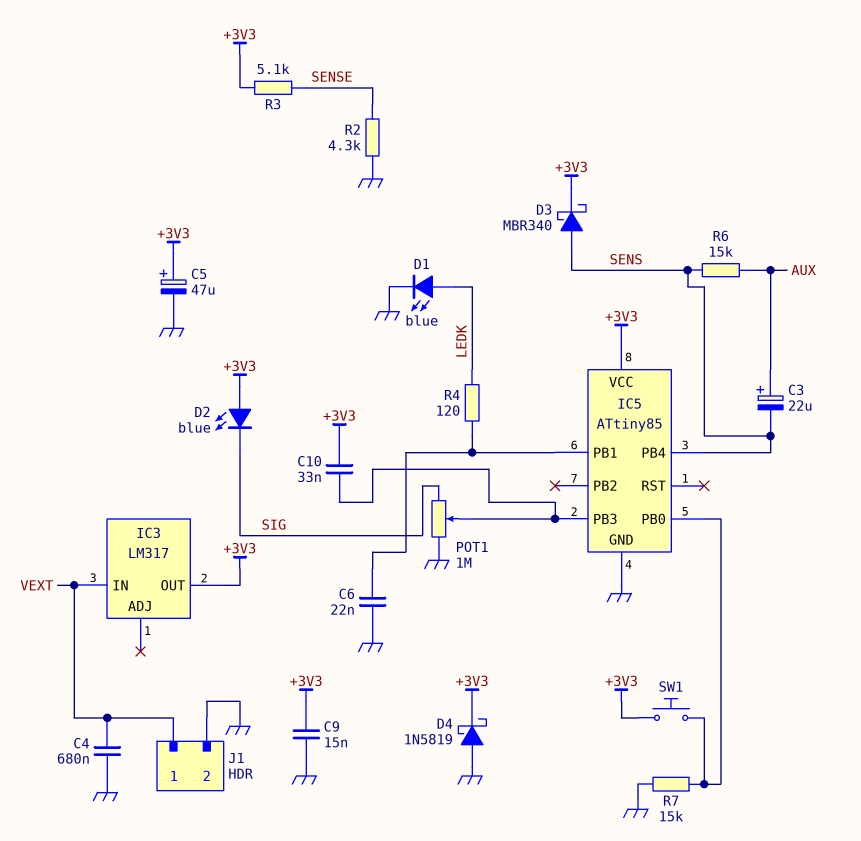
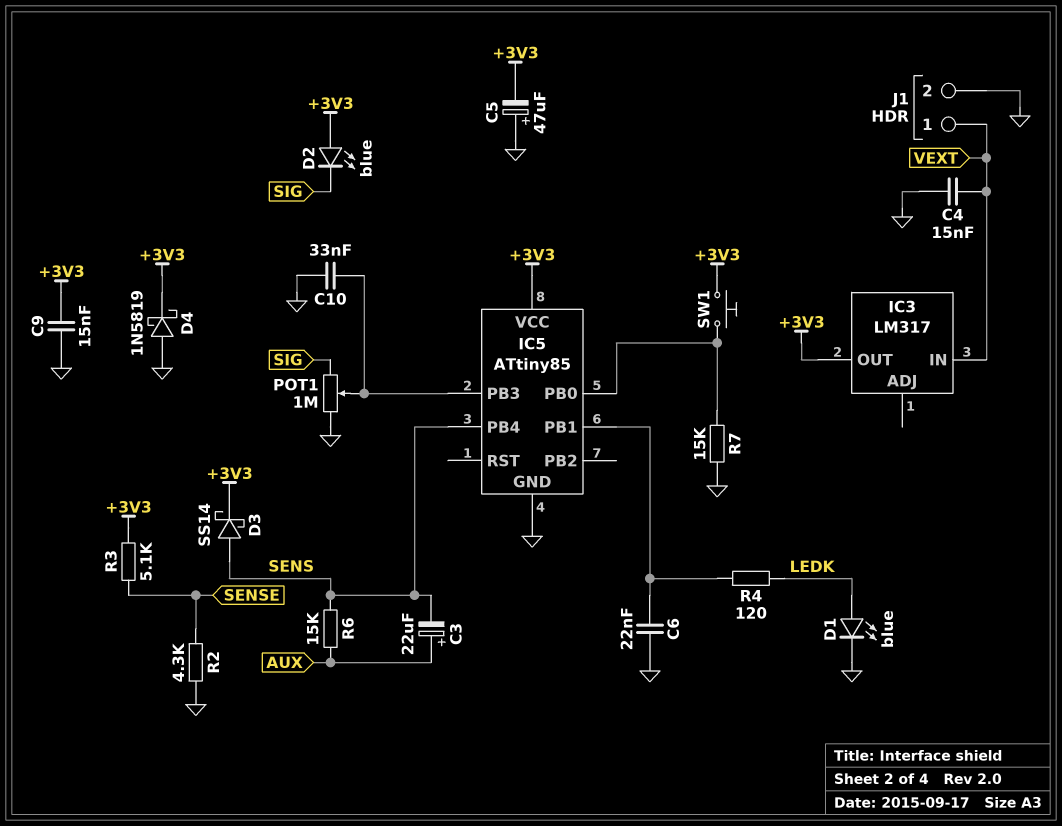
C4: 680nF (GND, VEXT) -> 15nF (GND, VEXT)
C5: 47uF (plus +3V3, minus GND) -> 47uF (plus GND, minus +3V3)
C10: 33nF (+3V3, IC5/PB3) -> 33nF (GND, IC5/PB3)
D3: schottky MBR340 (A SENS, K +3V3) -> schottky SS14 (A SENS, K +3V3)

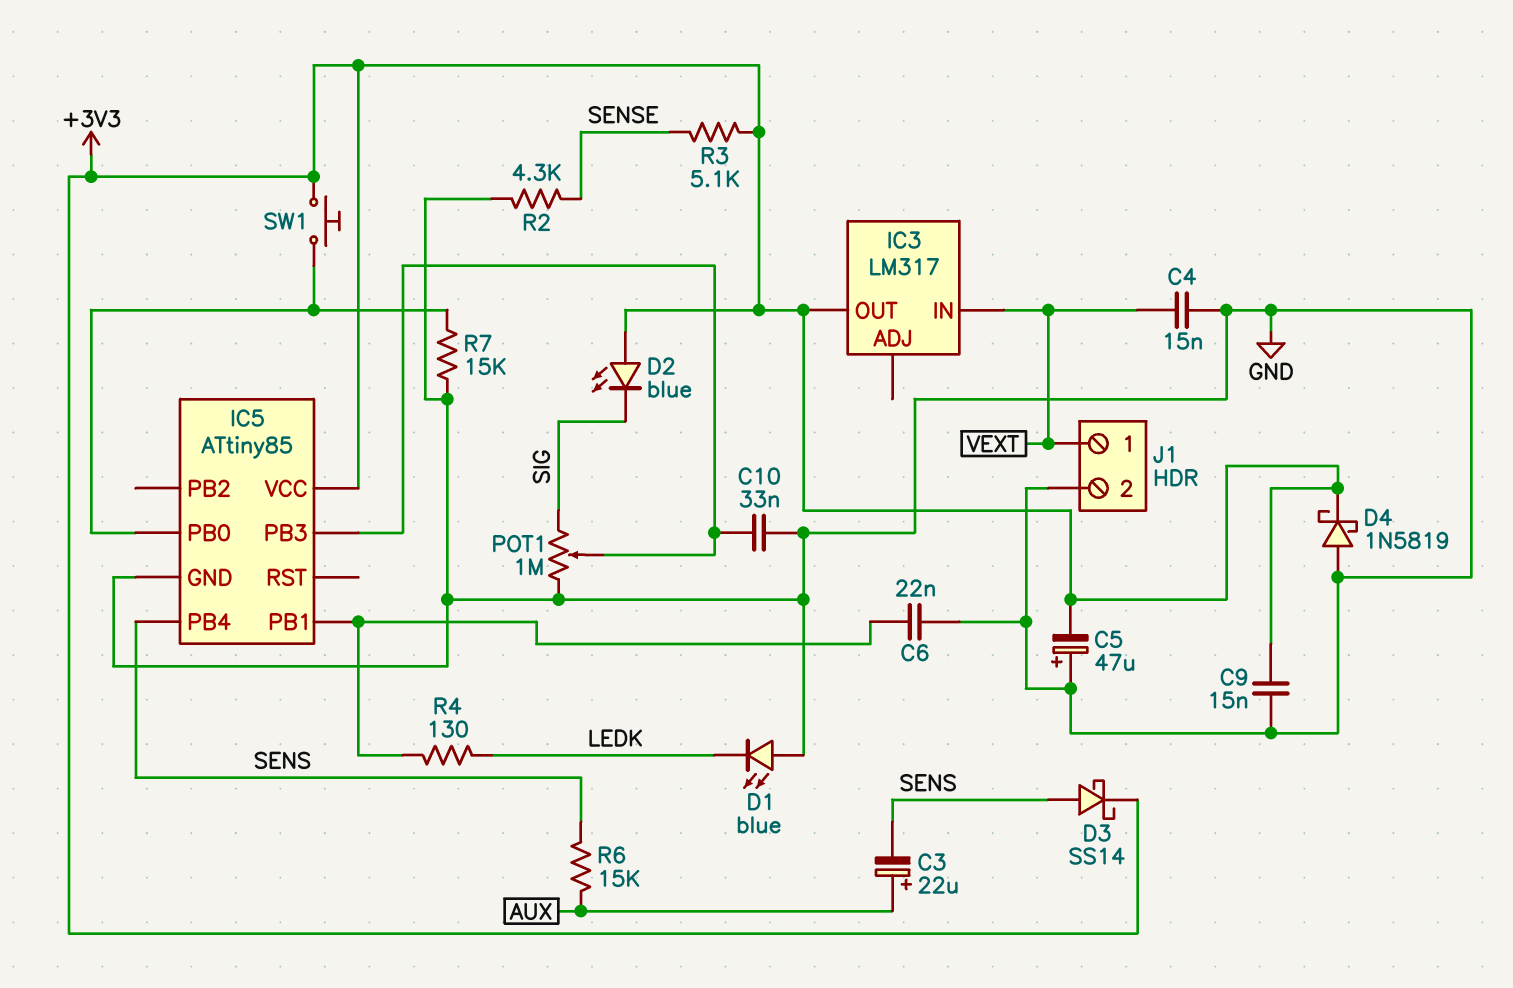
D1: LED blue (A LEDK, K GND) -> LED blue (A GND, K LEDK)
R4: 120 (IC5/PB1, LEDK) -> 130 (IC5/PB1, LEDK)

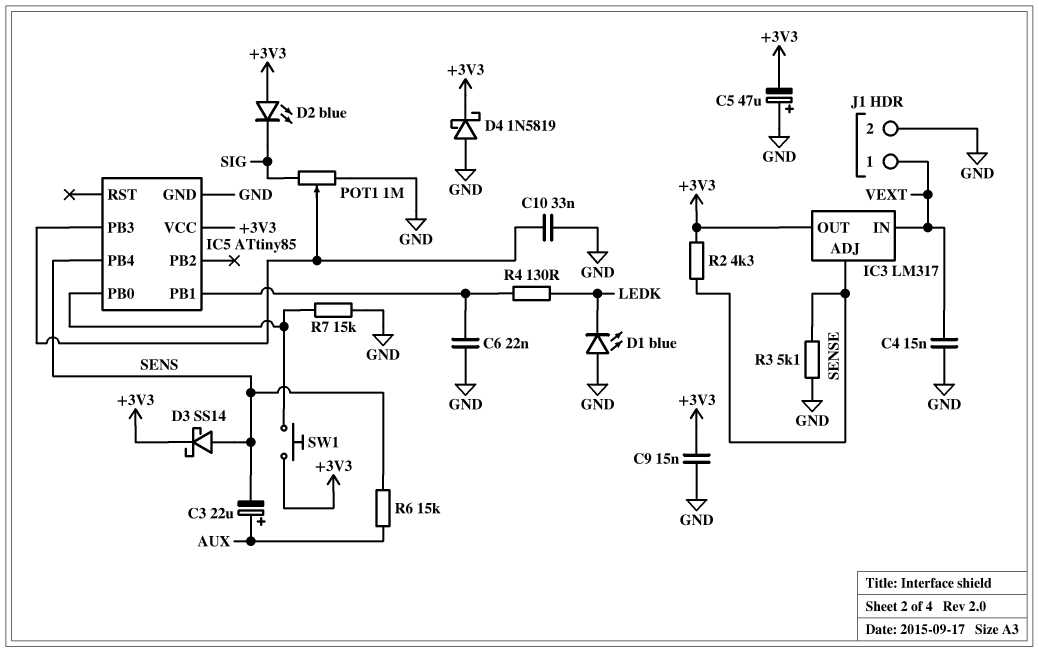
IC3 pin ADJ: none -> SENSE
R2: 4.3k (GND, SENSE) -> 4.3k (+3V3, SENSE)
R3: 5.1k (+3V3, SENSE) -> 5.1k (GND, SENSE)

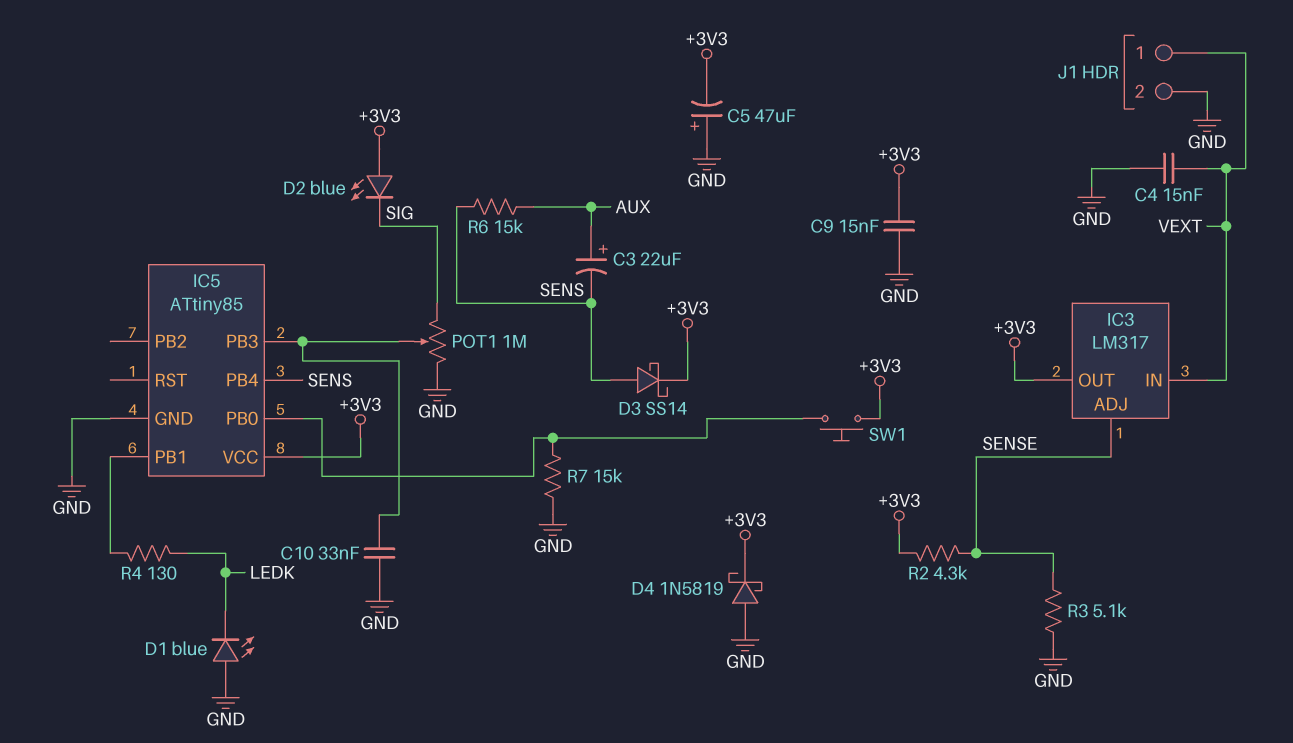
C6: 22nF (GND, IC5/PB1) -> none

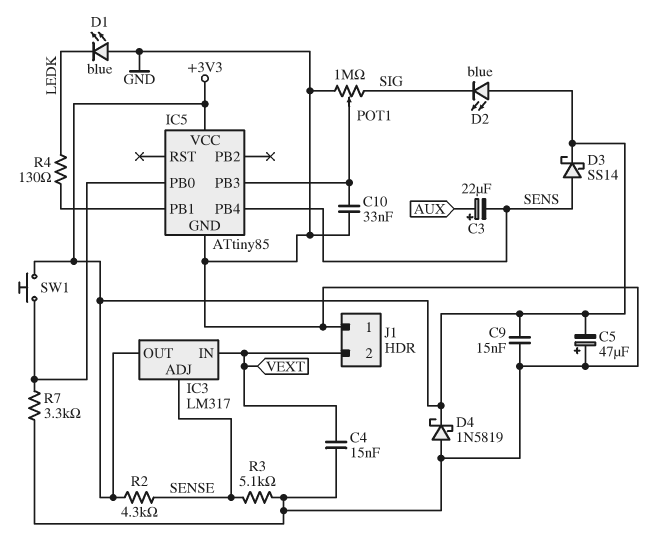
J1 pin 1: VEXT -> GND
J1 pin 2: GND -> VEXT
R6: 15k (AUX, SENS) -> none
R7: 15k (GND, IC5/PB0) -> 3.3k (GND, IC5/PB0)

